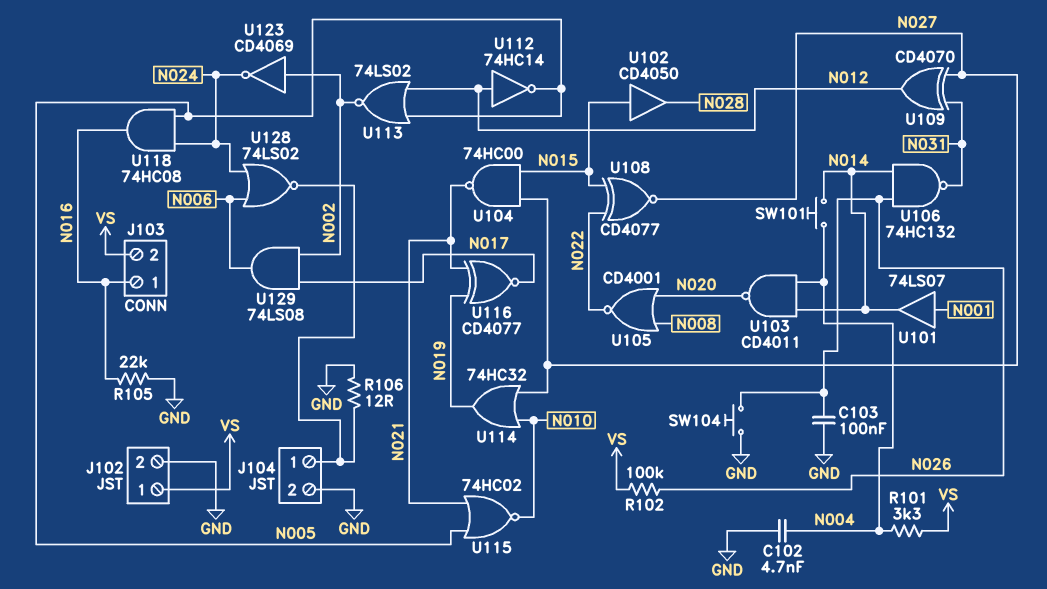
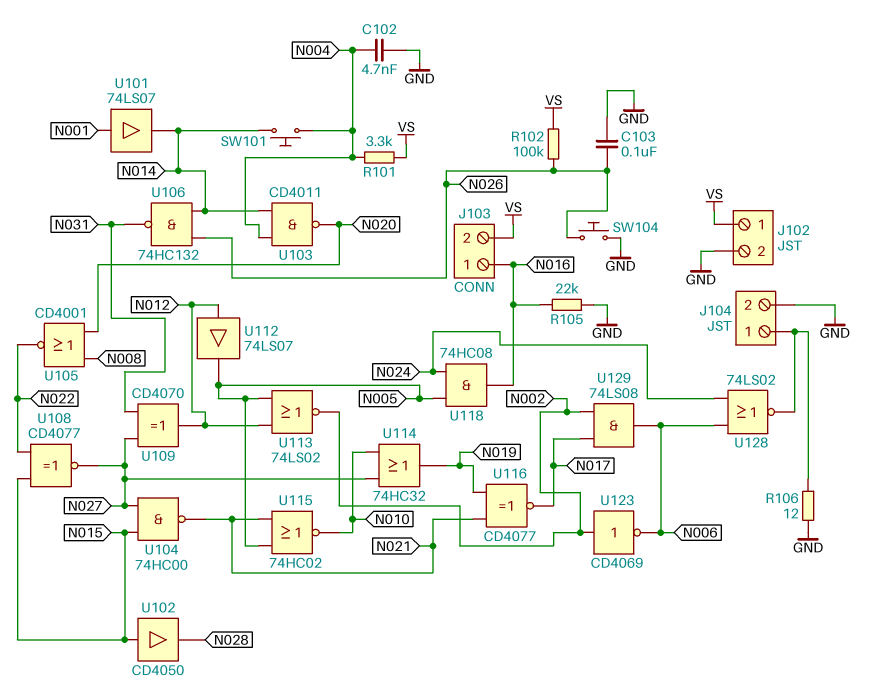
U112: NOT 74HC14 (in N012, out N005) -> buffer 74LS07 (in N012, out N005)
U123: NOT CD4069 (in N002, out N024) -> NOT CD4069 (in N002, out N006)

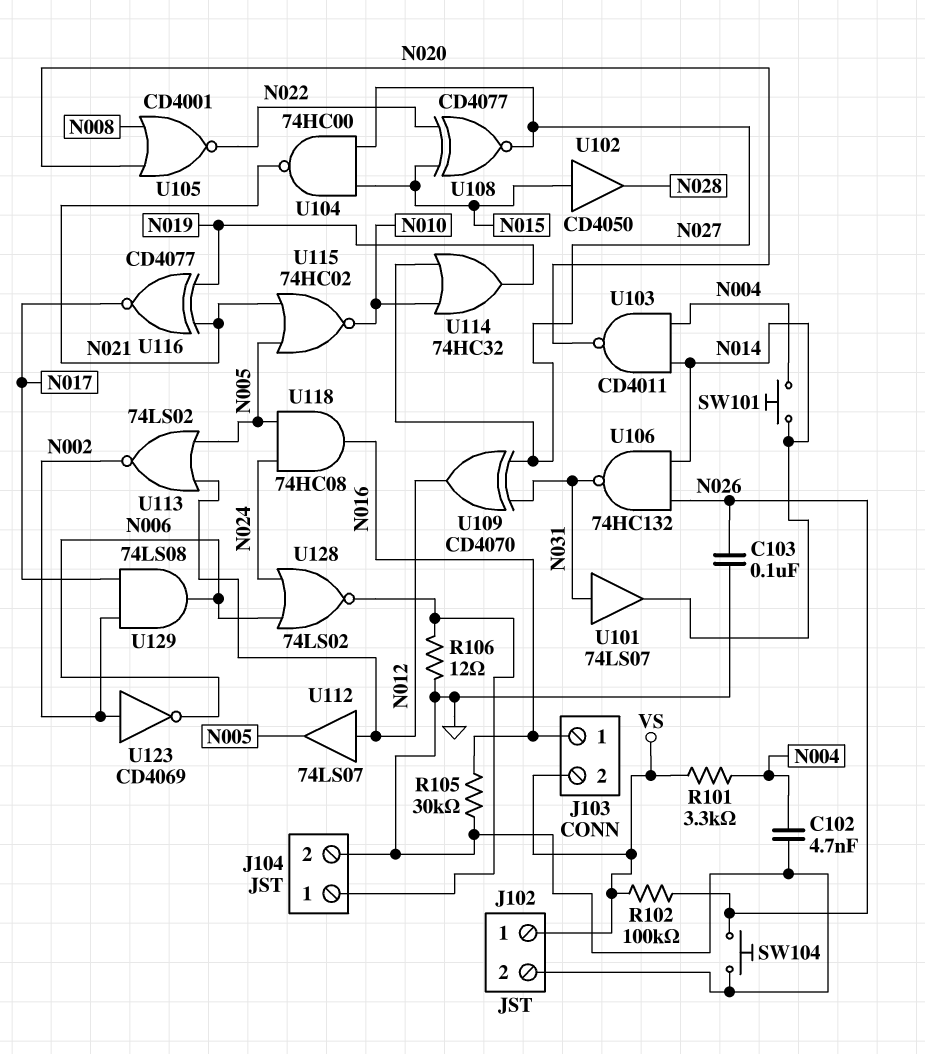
R105: 22k (GND, N016) -> 30k (GND, N016)
U101: buffer 74LS07 (in N001, out N014) -> buffer 74LS07 (in N031, out N014)

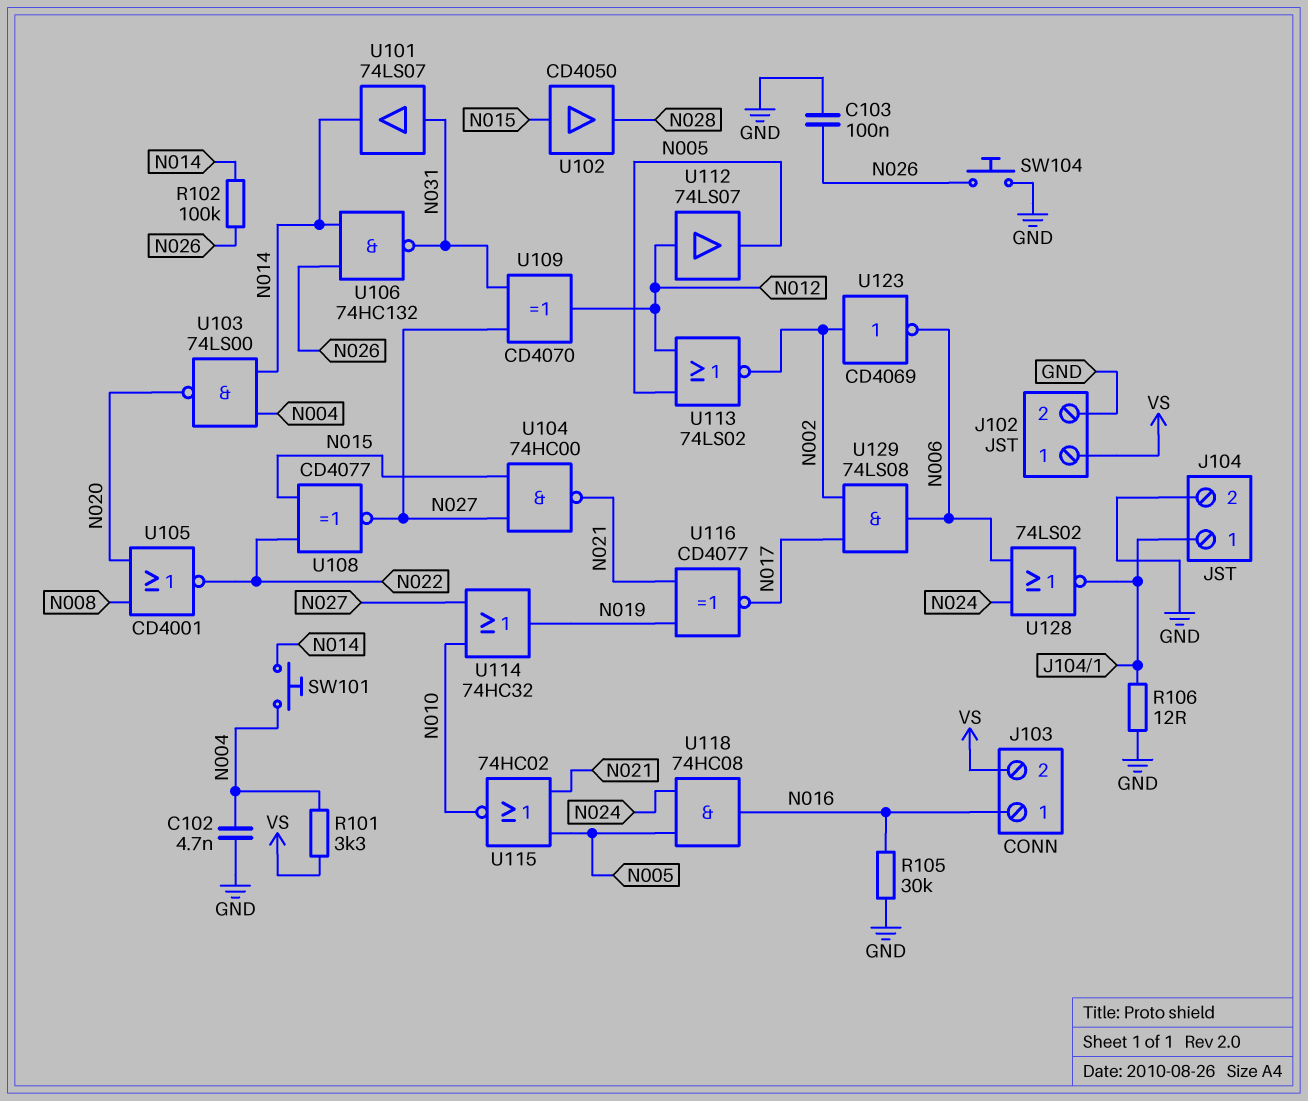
R102: 100k (N026, VS) -> 100k (N014, N026)
U103: NAND CD4011 (in N004, in N014, out N020) -> NAND 74LS00 (in N004, in N014, out N020)

